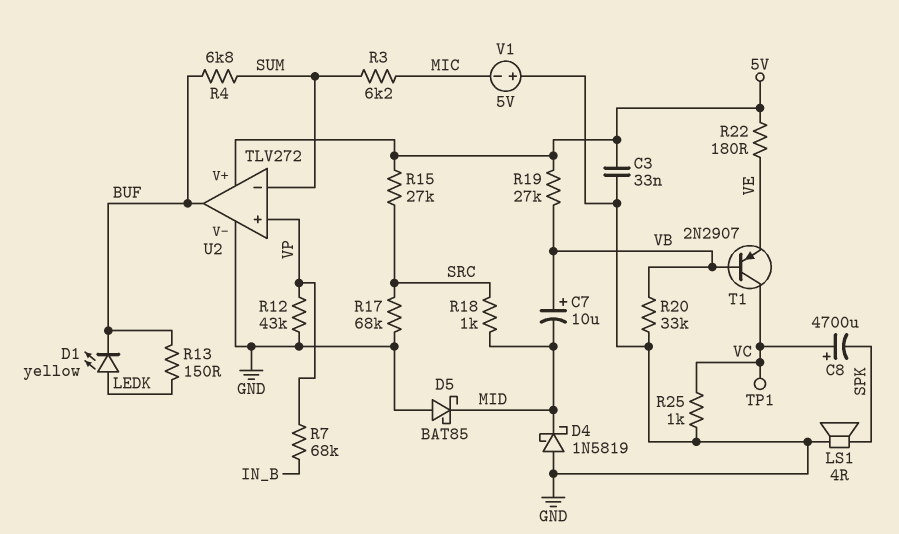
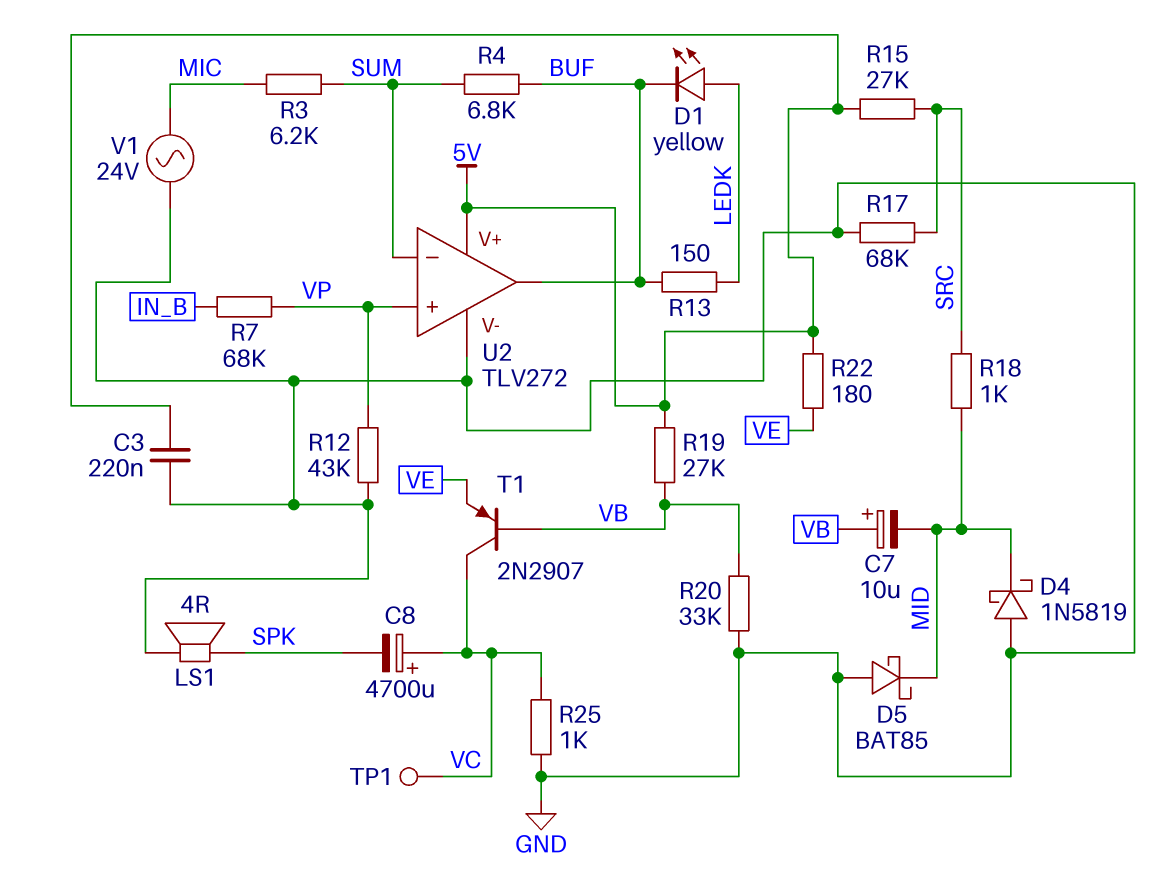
C3: 33nF (5V, GND) -> 220nF (5V, GND)
V1: 5V (plus GND, minus MIC) -> AC 24V (GND, MIC)

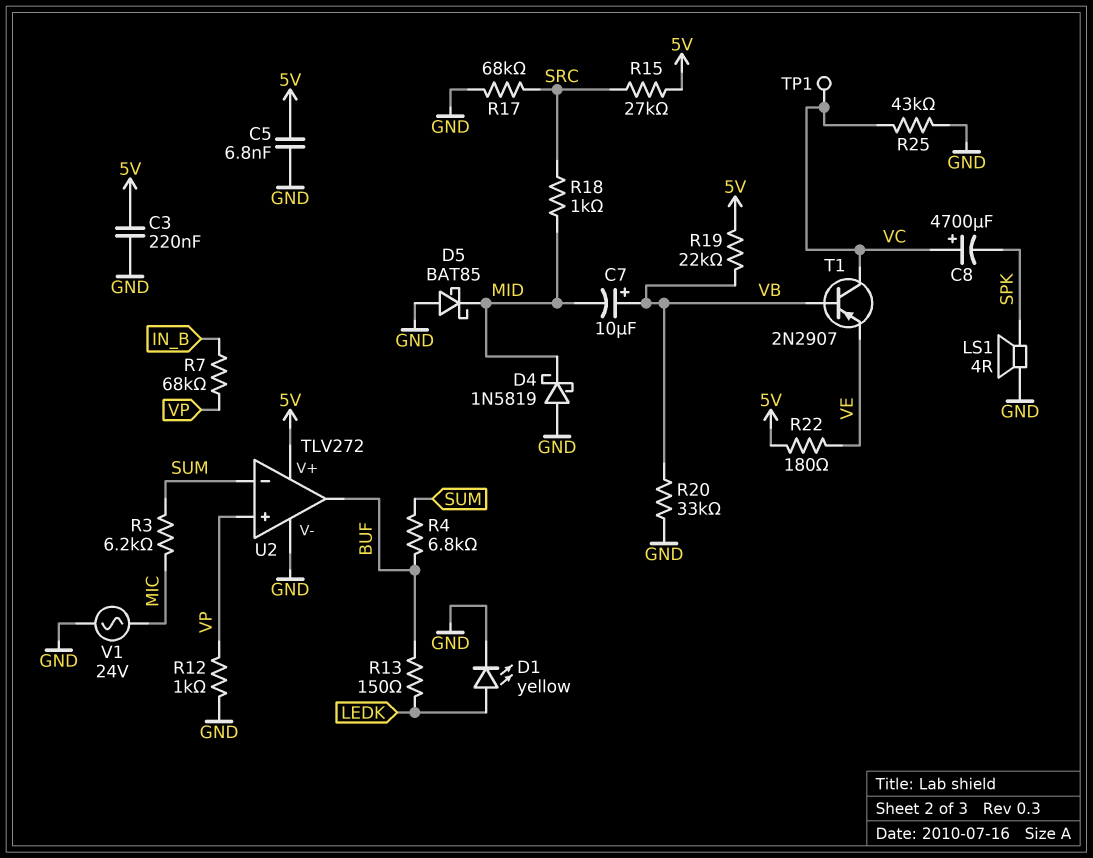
C5: none -> 6.8nF (5V, GND)
D1: LED yellow (A LEDK, K BUF) -> LED yellow (A LEDK, K GND)
R12: 43k (GND, VP) -> 1k (GND, VP)
R19: 27k (5V, VB) -> 22k (5V, VB)
R25: 1k (GND, VC) -> 43k (GND, VC)

